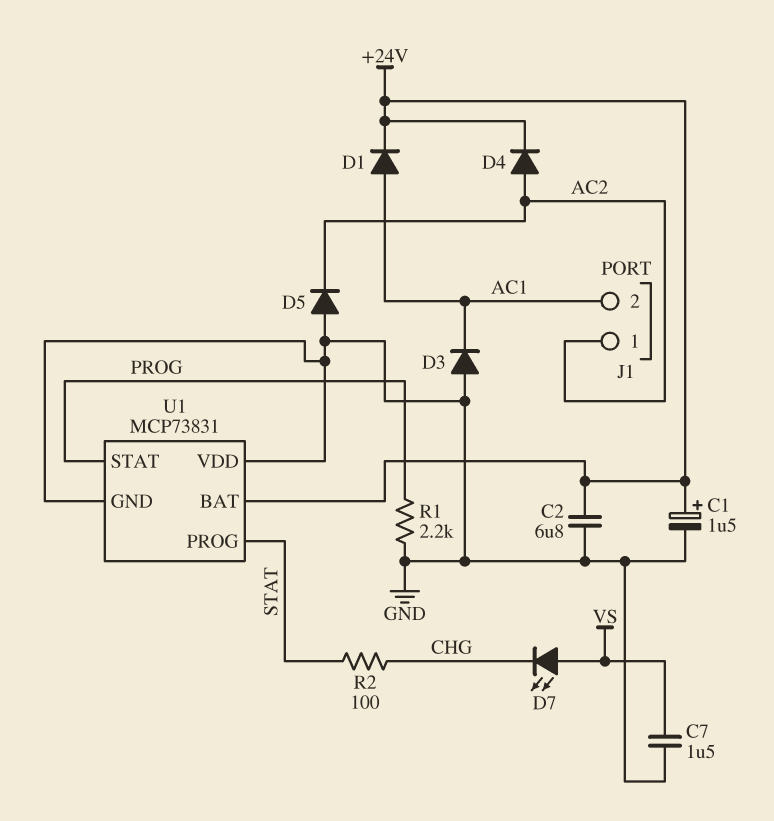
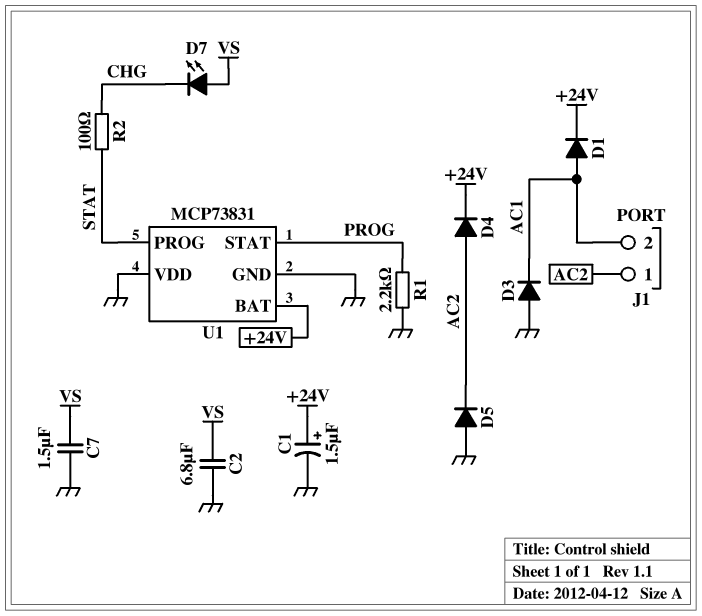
C2: 6.8uF (+24V, GND) -> 6.8uF (GND, VS)

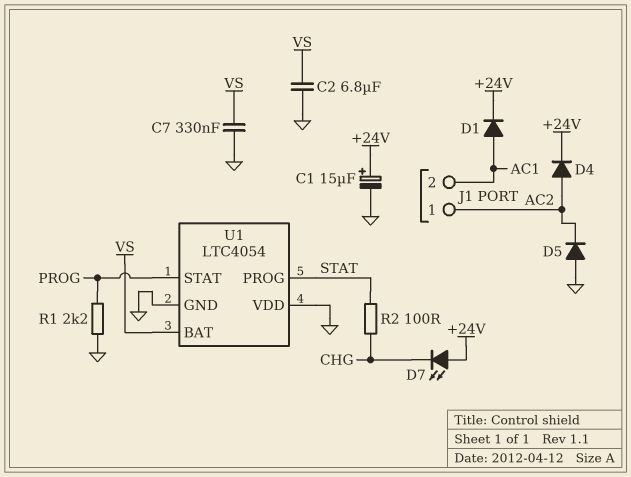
C1: 1.5uF (plus +24V, minus GND) -> 15uF (plus +24V, minus GND)
C7: 1.5uF (GND, VS) -> 330nF (GND, VS)
D3: diode (A GND, K AC1) -> none
D7: LED (A VS, K CHG) -> LED (A +24V, K CHG)
U1: MCP73831 -> LTC4054
U1 pin BAT: +24V -> VS

